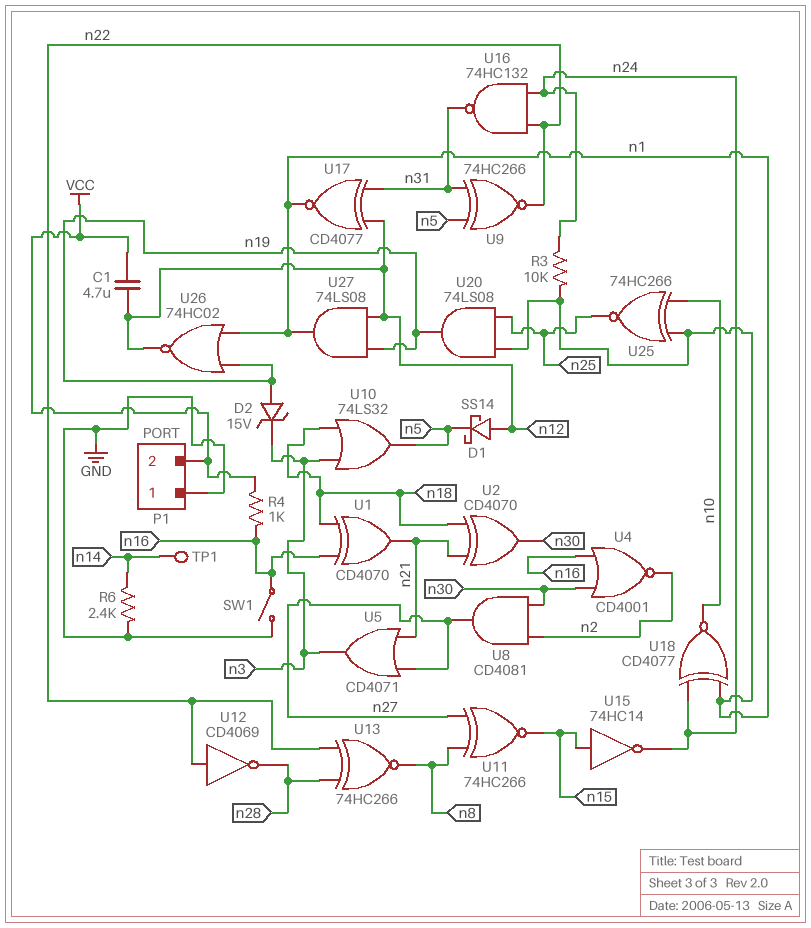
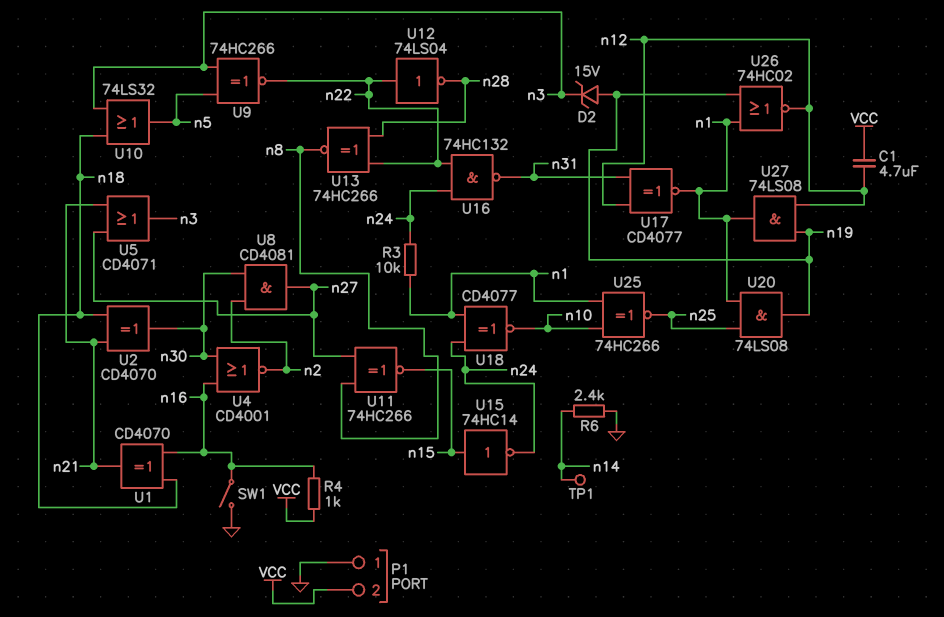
D1: schottky SS14 (A n12, K n5) -> none
U9: XNOR 74HC266 (in n5, in n31, out n22) -> XNOR 74HC266 (in n3, in n5, out n22)
U12: NOT CD4069 (in n22, out n28) -> NOT 74LS04 (in n22, out n28)

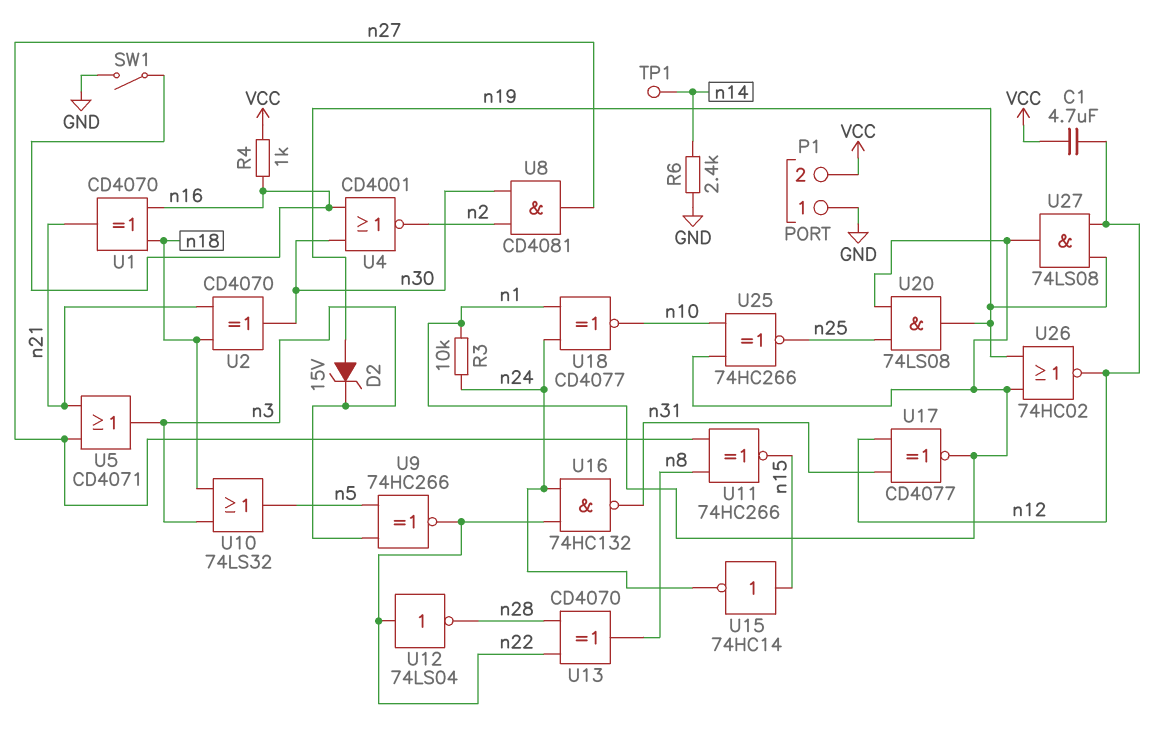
U13: XNOR 74HC266 (in n22, in n28, out n8) -> XOR CD4070 (in n22, in n28, out n8)

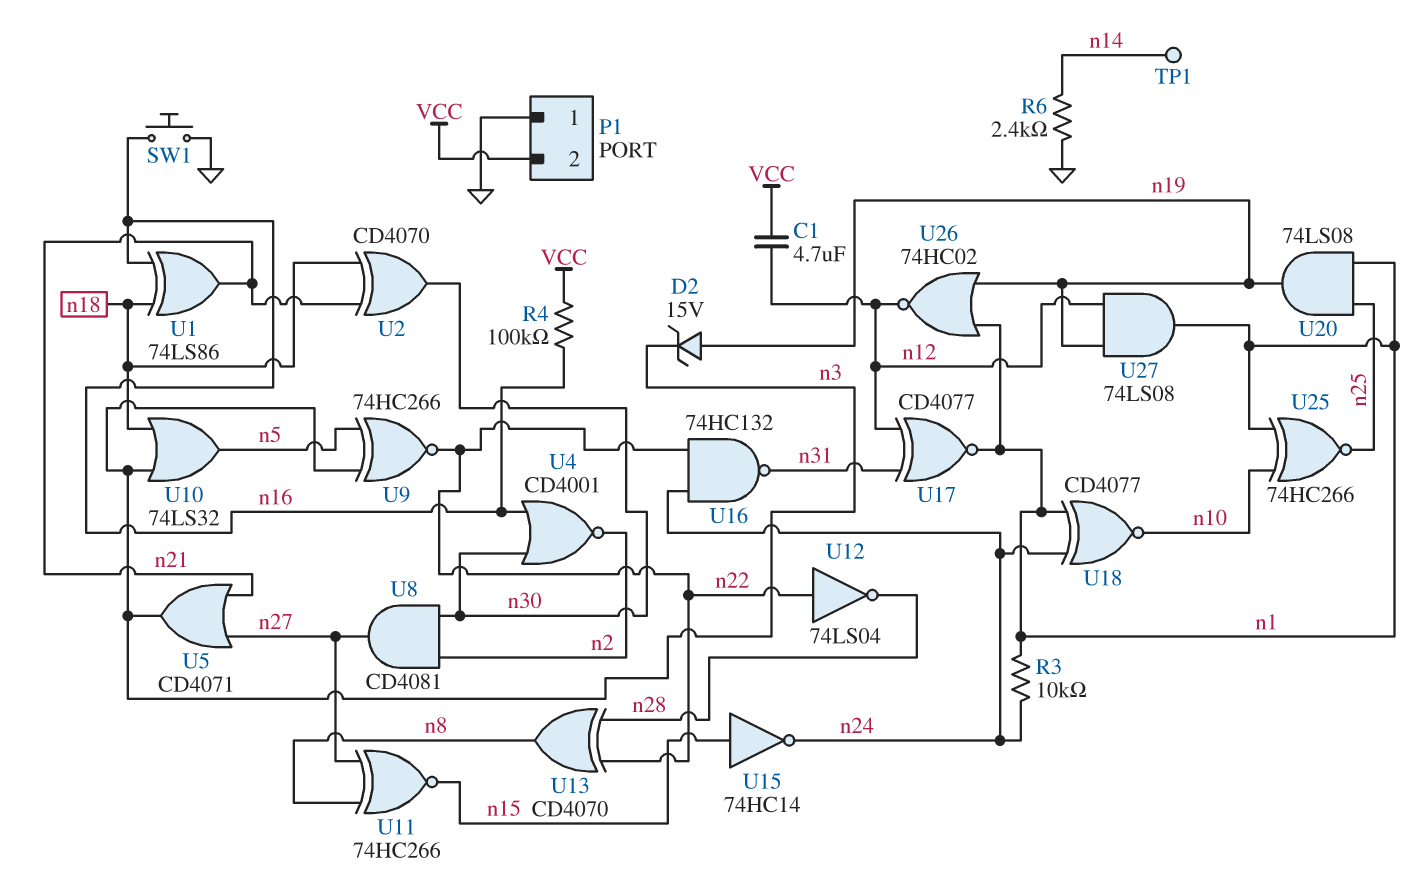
R4: 1k (VCC, n16) -> 100k (VCC, n16)
SW1: switch (GND, n16) -> button (GND, n16)
U1: XOR CD4070 (in n16, in n18, out n21) -> XOR 74LS86 (in n16, in n18, out n21)

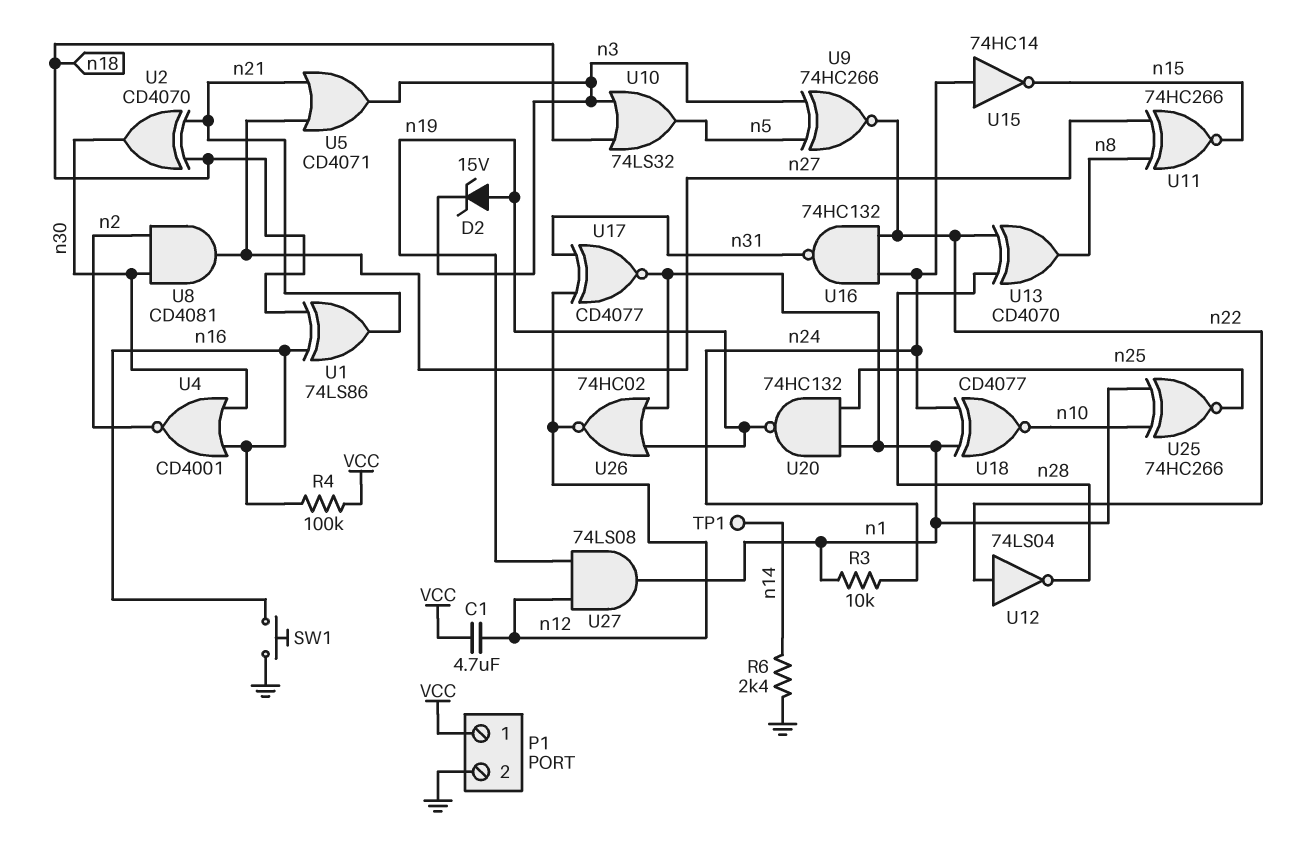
P1 pin 1: GND -> VCC
P1 pin 2: VCC -> GND
U15: NOT 74HC14 (in n15, out n24) -> NOT 74HC14 (in n24, out n15)
U20: AND 74LS08 (in n1, in n25, out n19) -> NAND 74HC132 (in n1, in n25, out n19)

